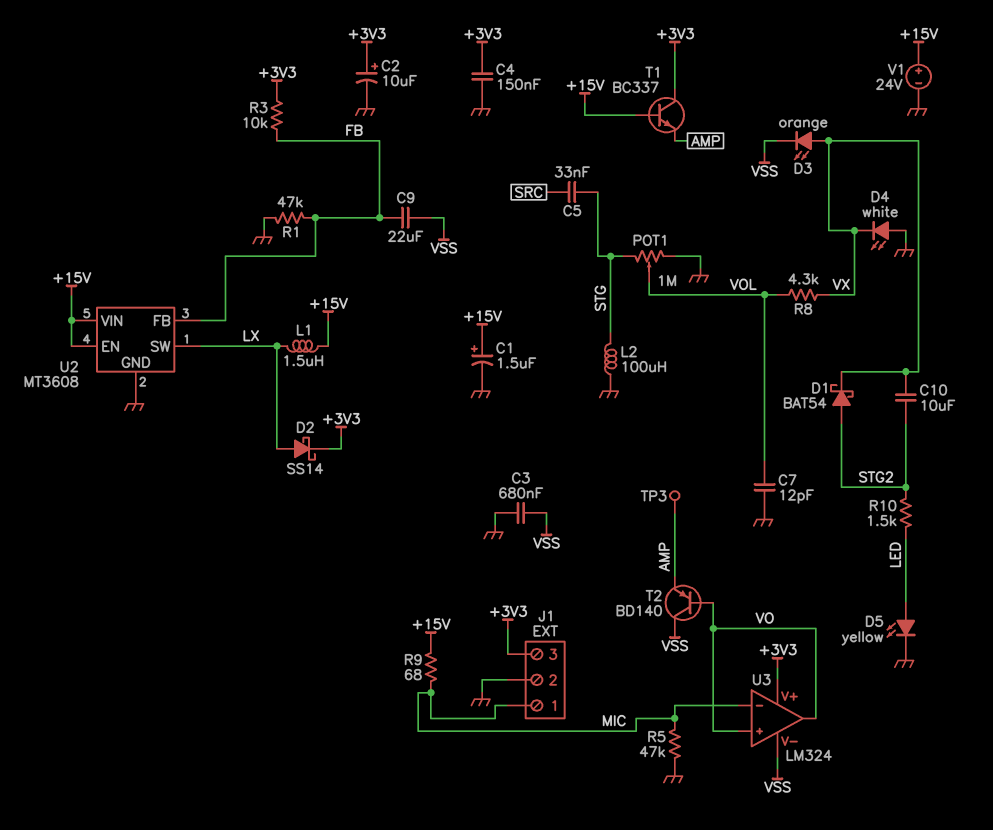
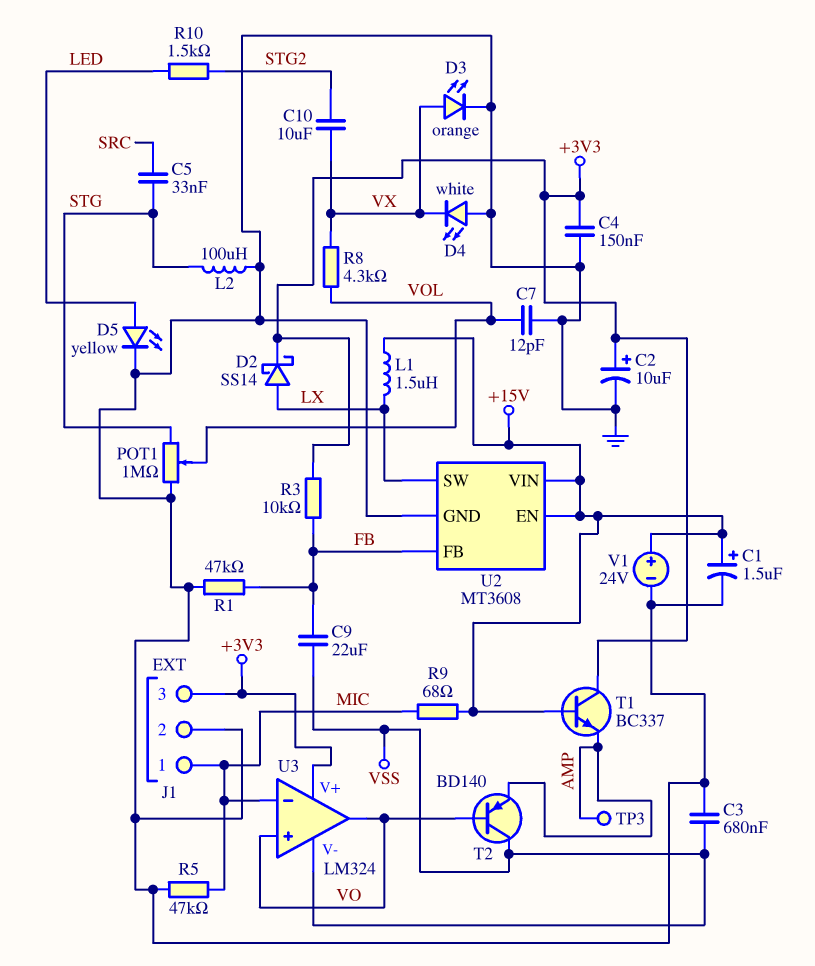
D1: schottky BAT54 (A STG2, K VX) -> none
D3: LED orange (A VX, K VSS) -> LED orange (A VX, K GND)

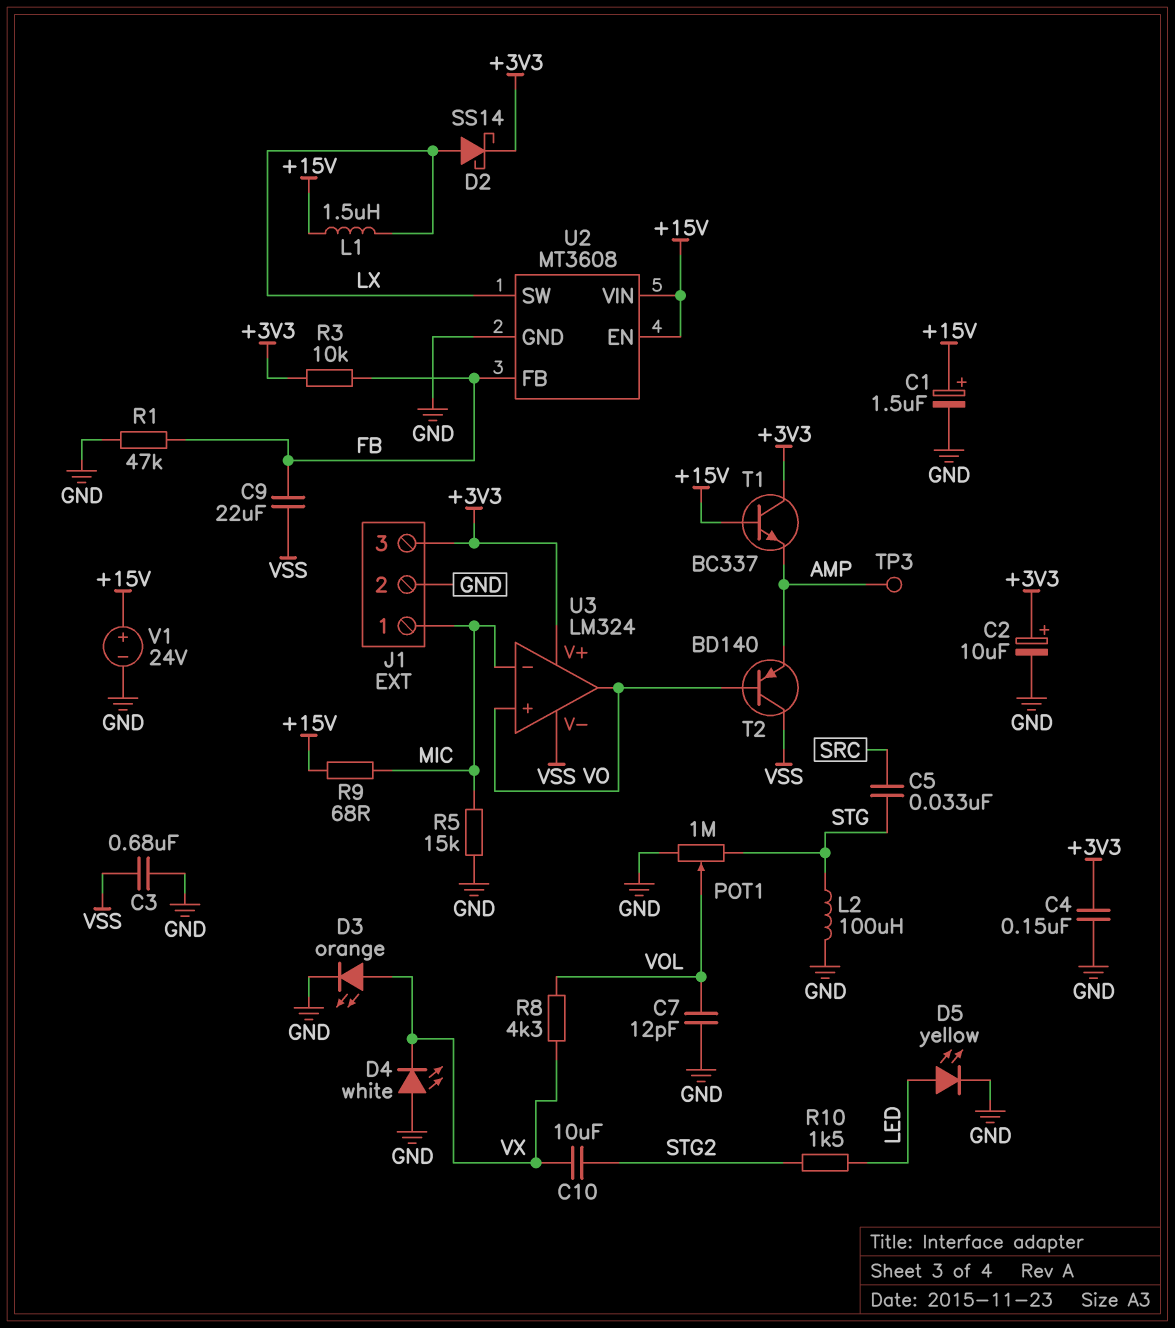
R5: 47k (GND, MIC) -> 15k (GND, MIC)

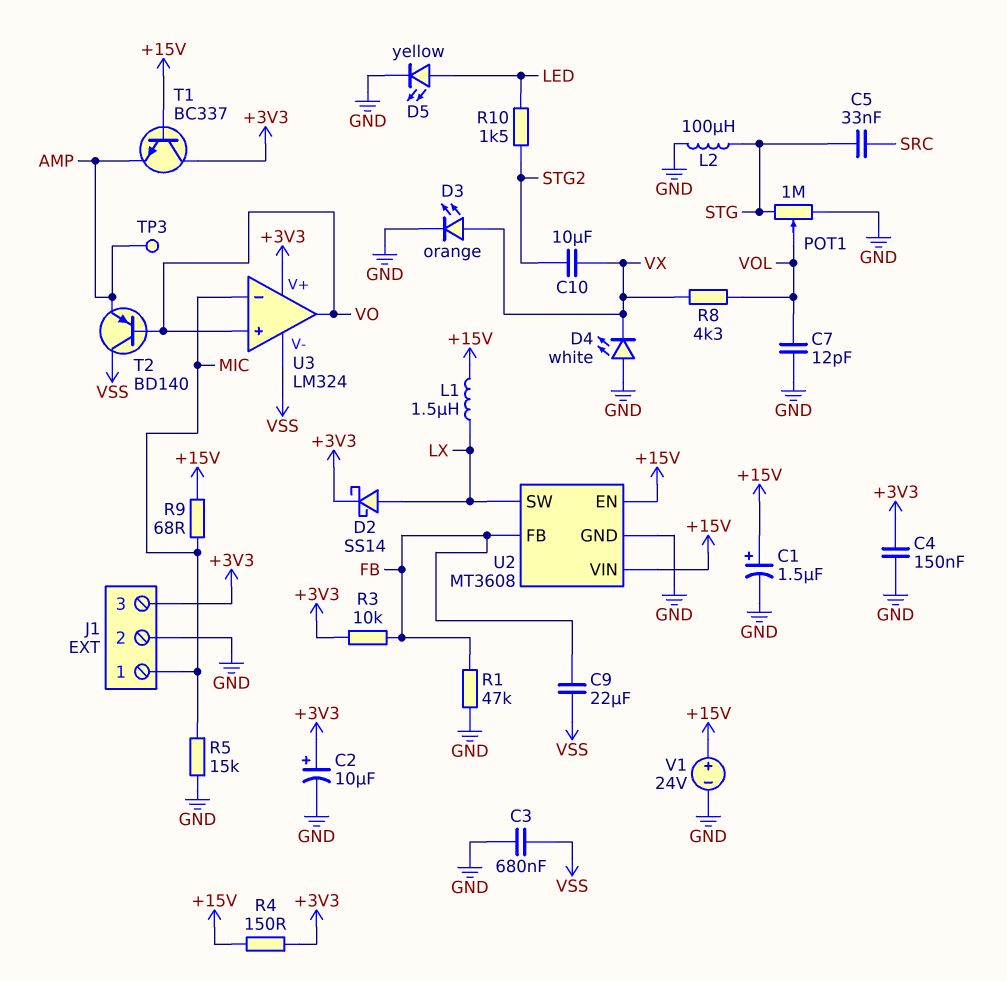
R4: none -> 150 (+3V3, +15V)

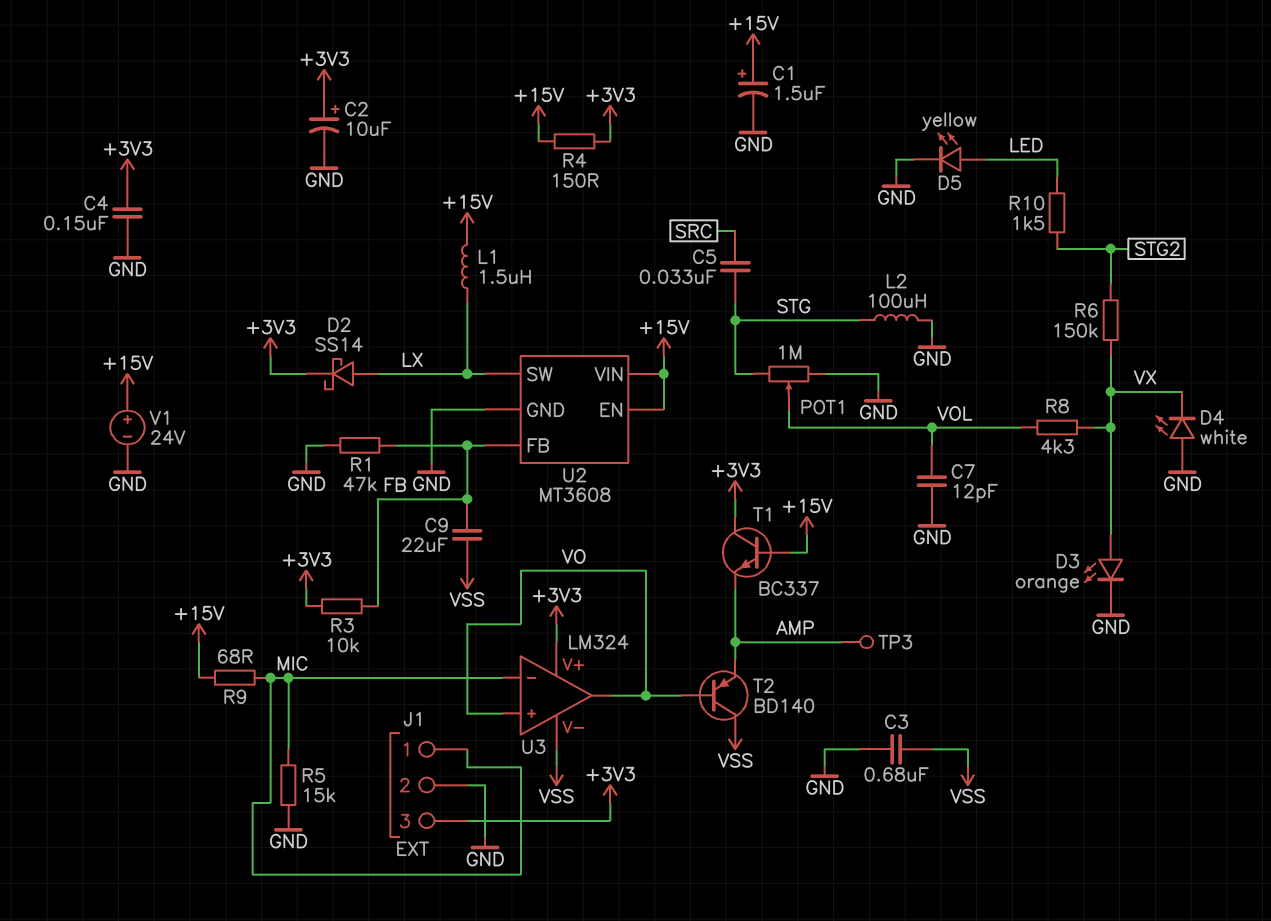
C10: 10uF (STG2, VX) -> none
R6: none -> 150k (STG2, VX)

